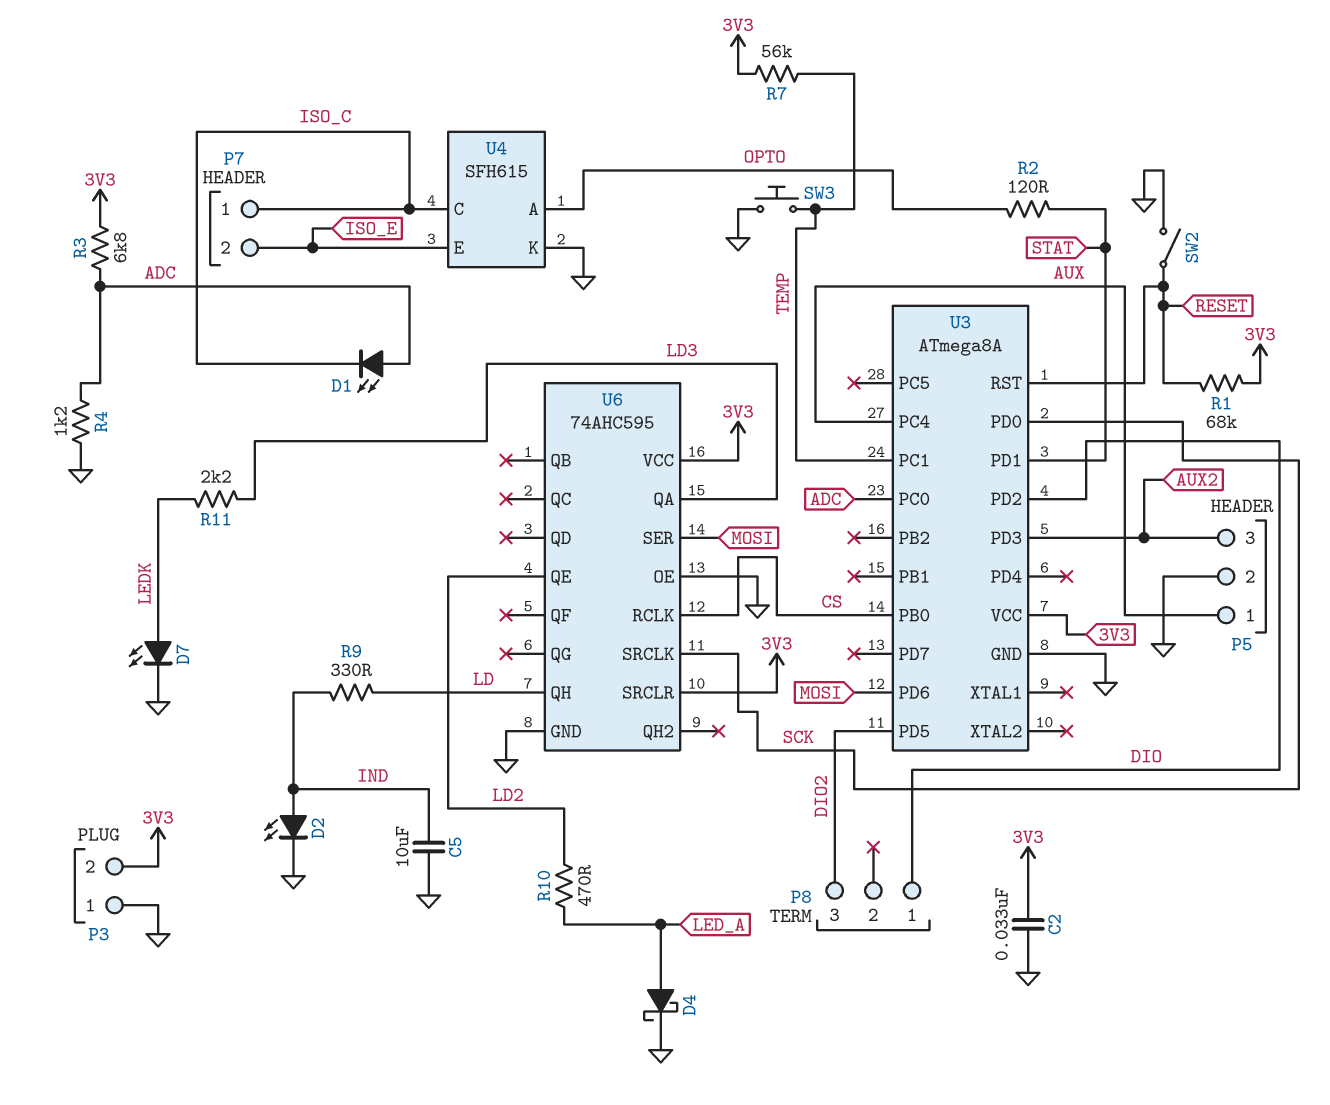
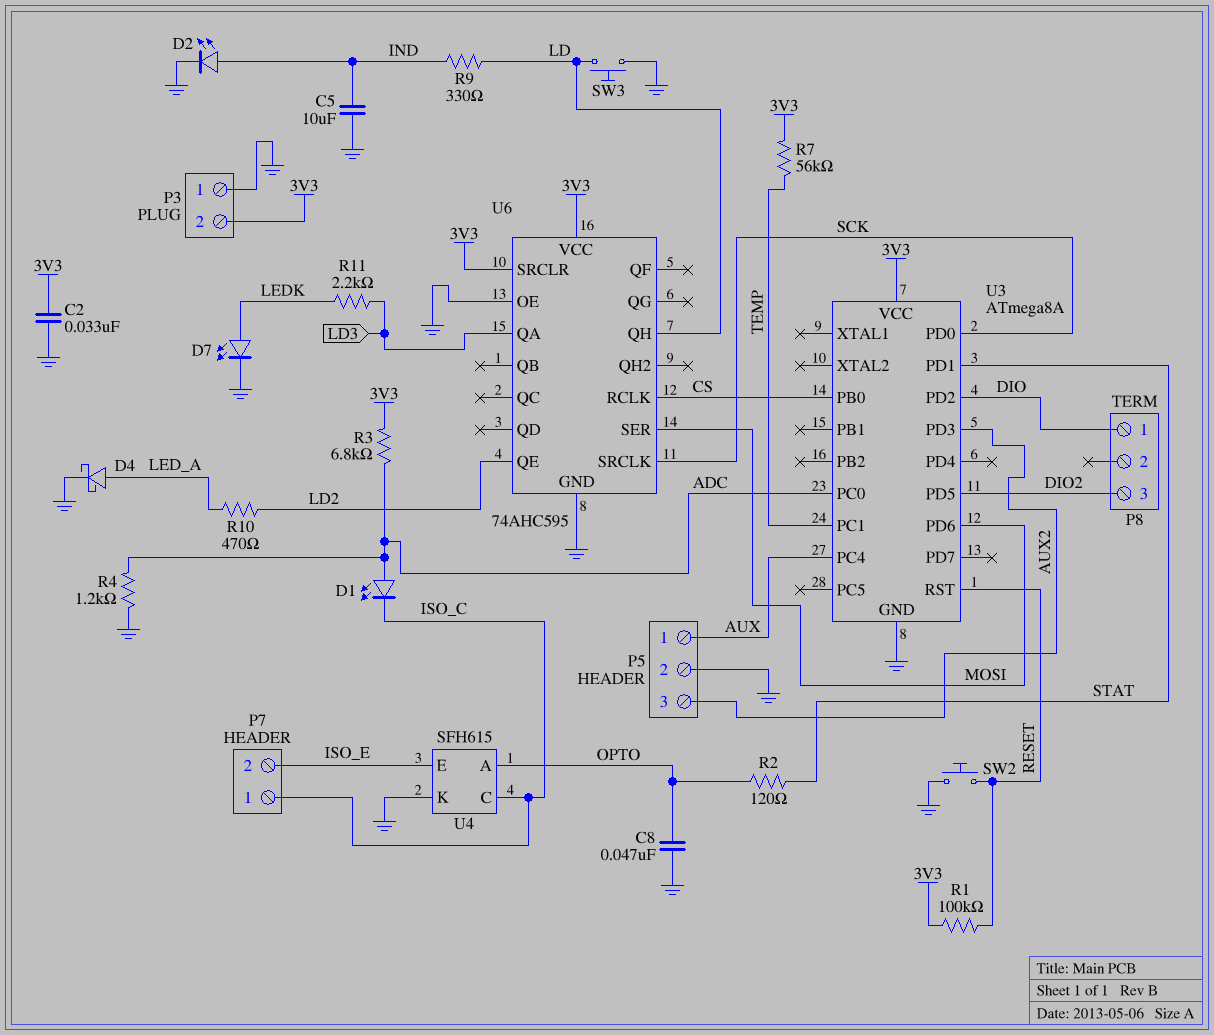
C8: none -> 47nF (GND, OPTO)
R1: 68k (3V3, RESET) -> 100k (3V3, RESET)
SW2: switch (GND, RESET) -> button (GND, RESET)
SW3: button (GND, TEMP) -> button (GND, LD)

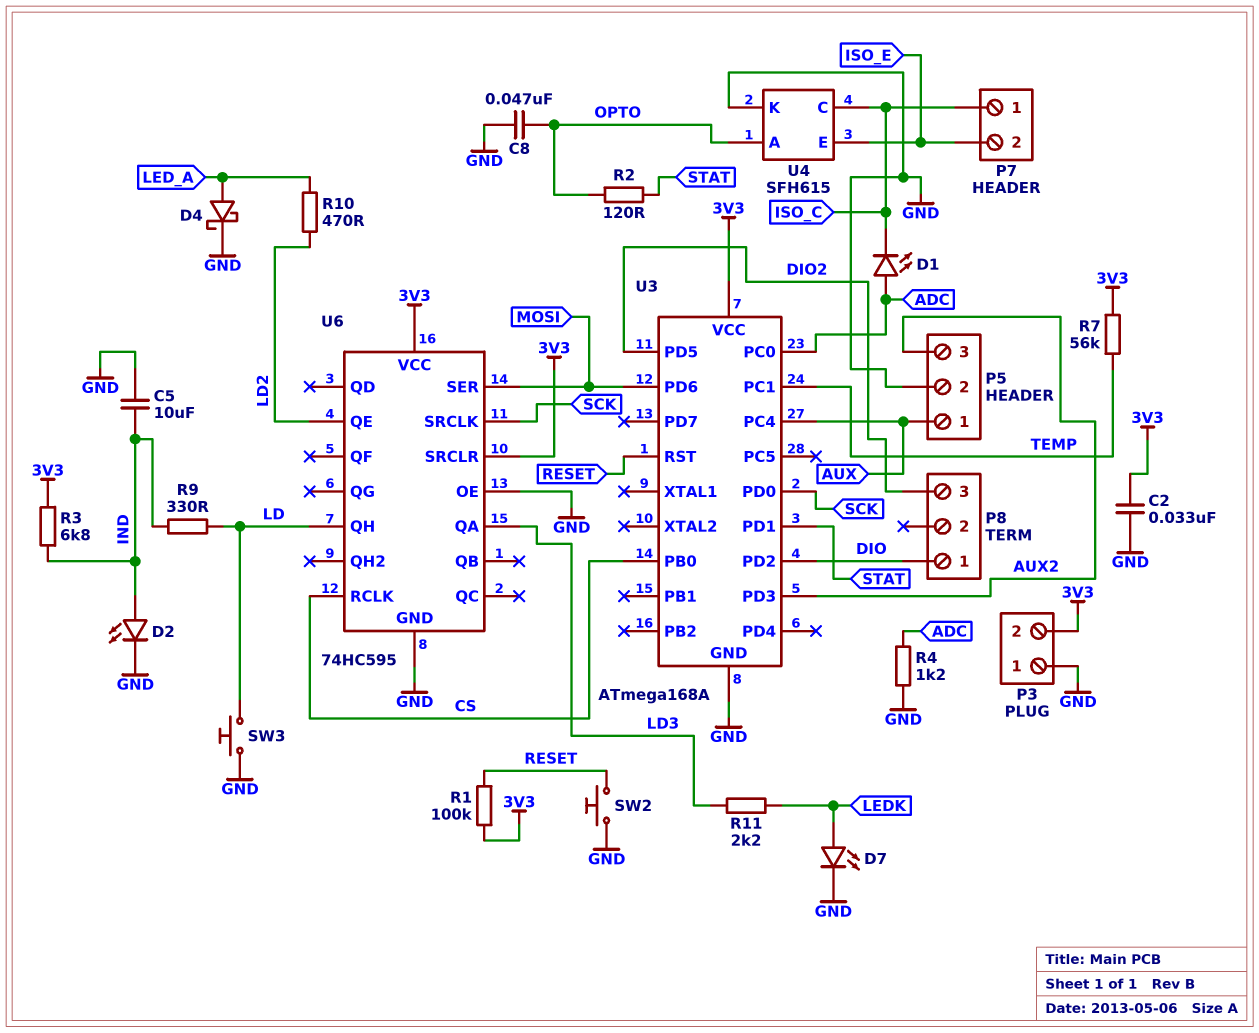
R3: 6.8k (3V3, ADC) -> 6.8k (3V3, IND)
U3: ATmega8A -> ATmega168A
U6: 74AHC595 -> 74HC595

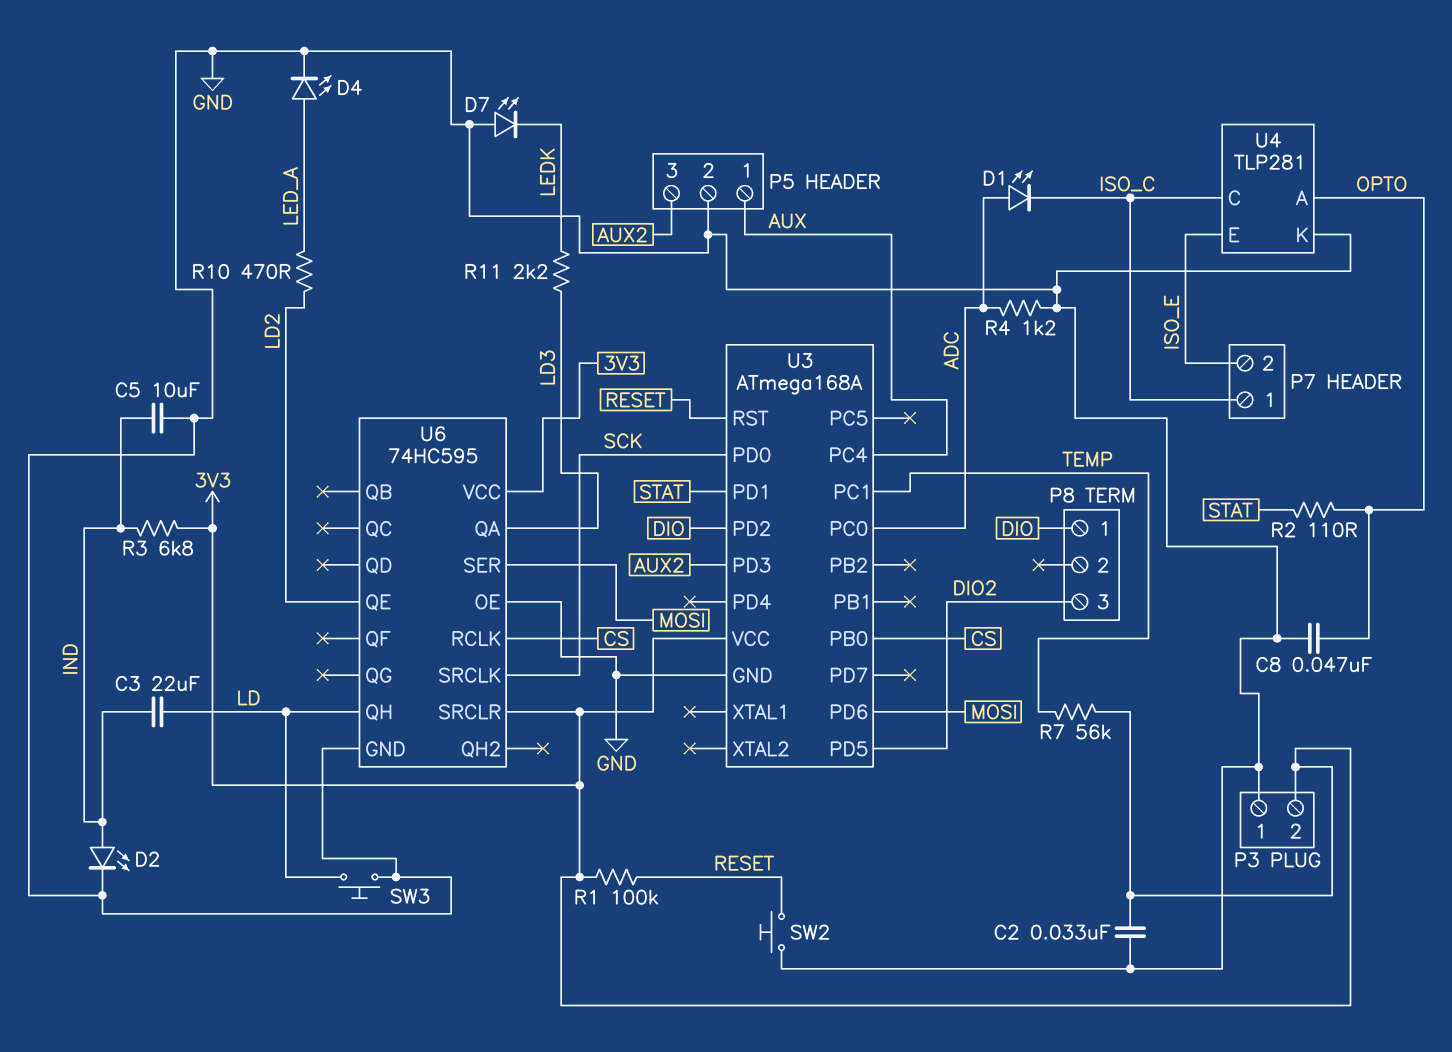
C3: none -> 22uF (IND, LD)
D4: schottky (A LED_A, K GND) -> LED (A LED_A, K GND)
D7: LED (A LEDK, K GND) -> LED (A GND, K LEDK)
R2: 120 (OPTO, STAT) -> 110 (OPTO, STAT)
R9: 330 (IND, LD) -> none
U4: SFH615 -> TLP281

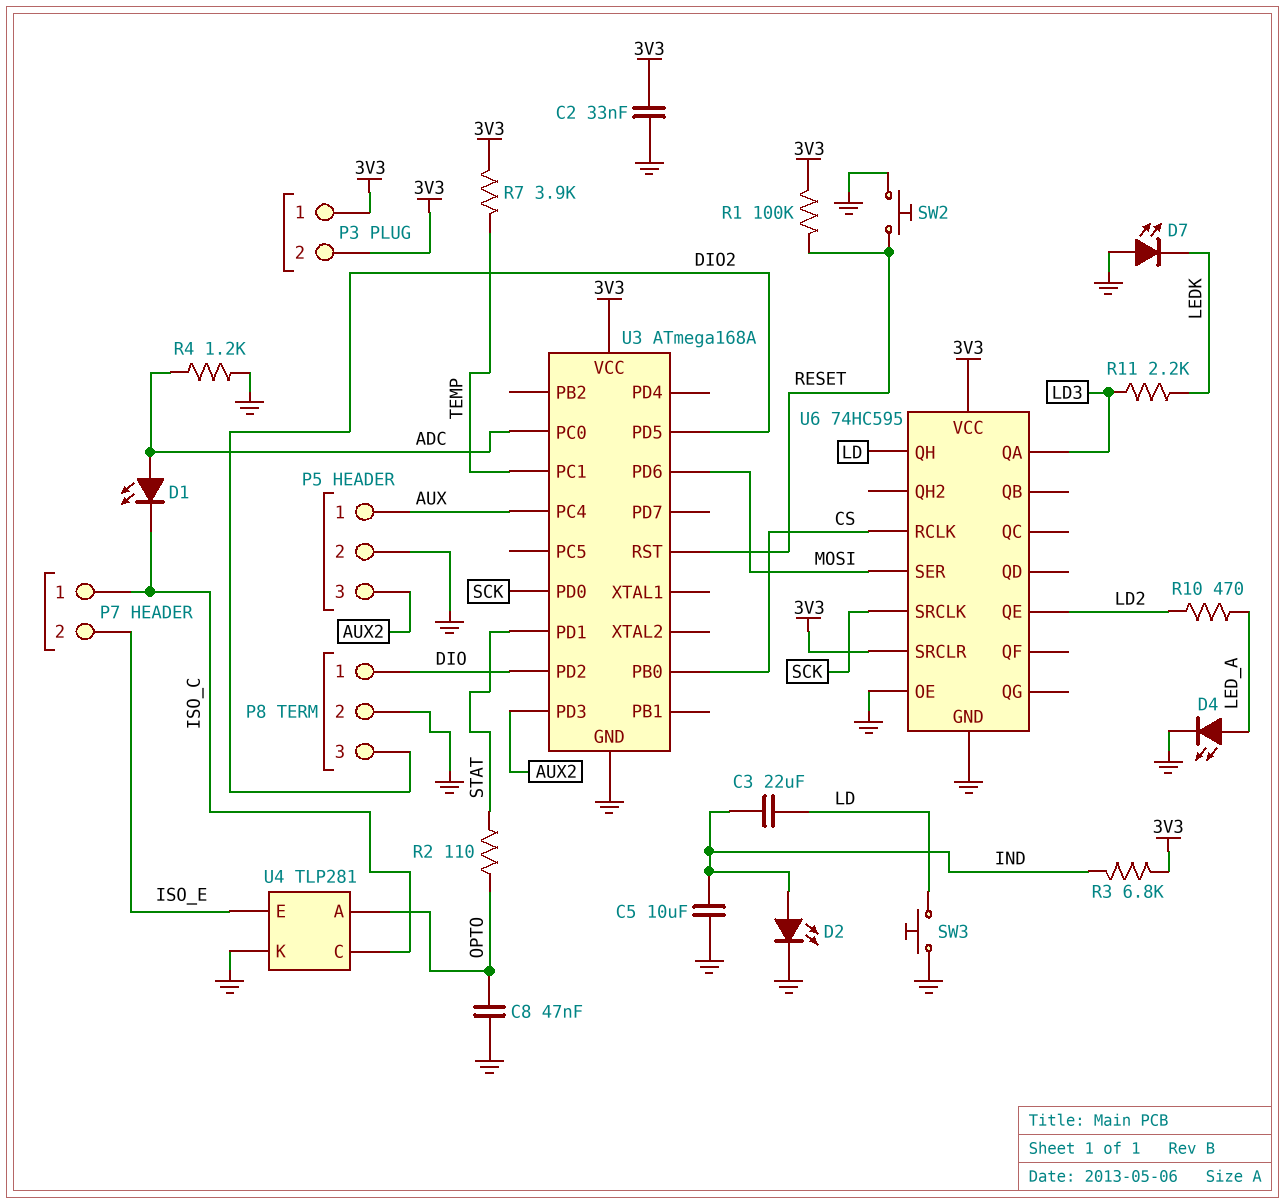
P3 pin 1: GND -> 3V3
P8 pin 2: none -> GND
R7: 56k (3V3, TEMP) -> 3.9k (3V3, TEMP)

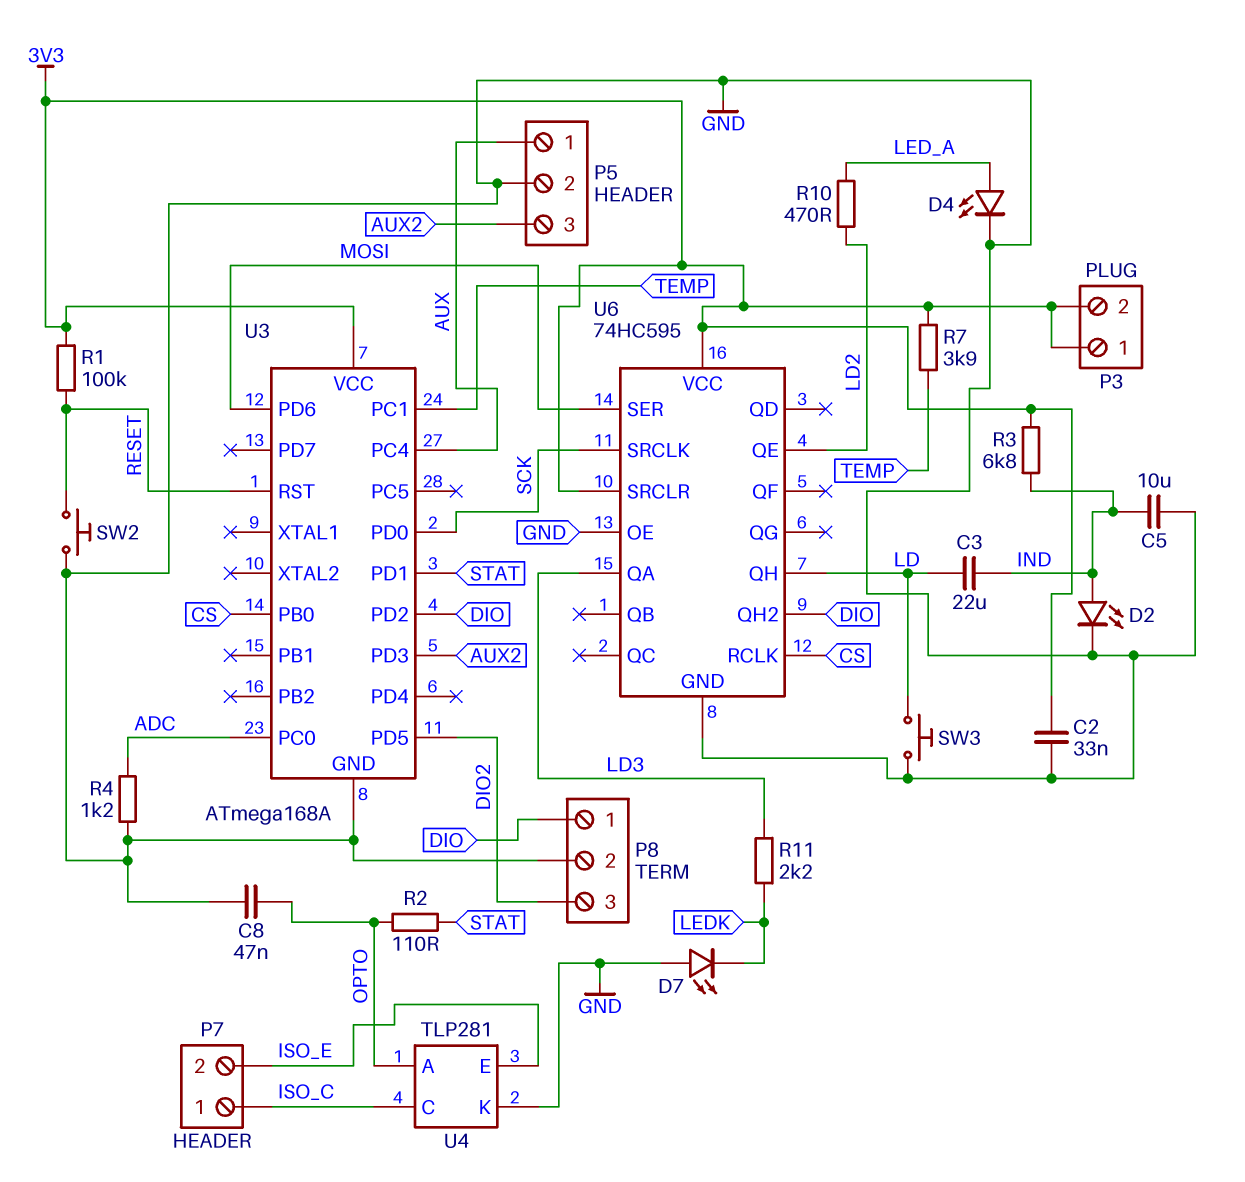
D1: LED (A ADC, K ISO_C) -> none
U6 pin QH2: none -> DIO

